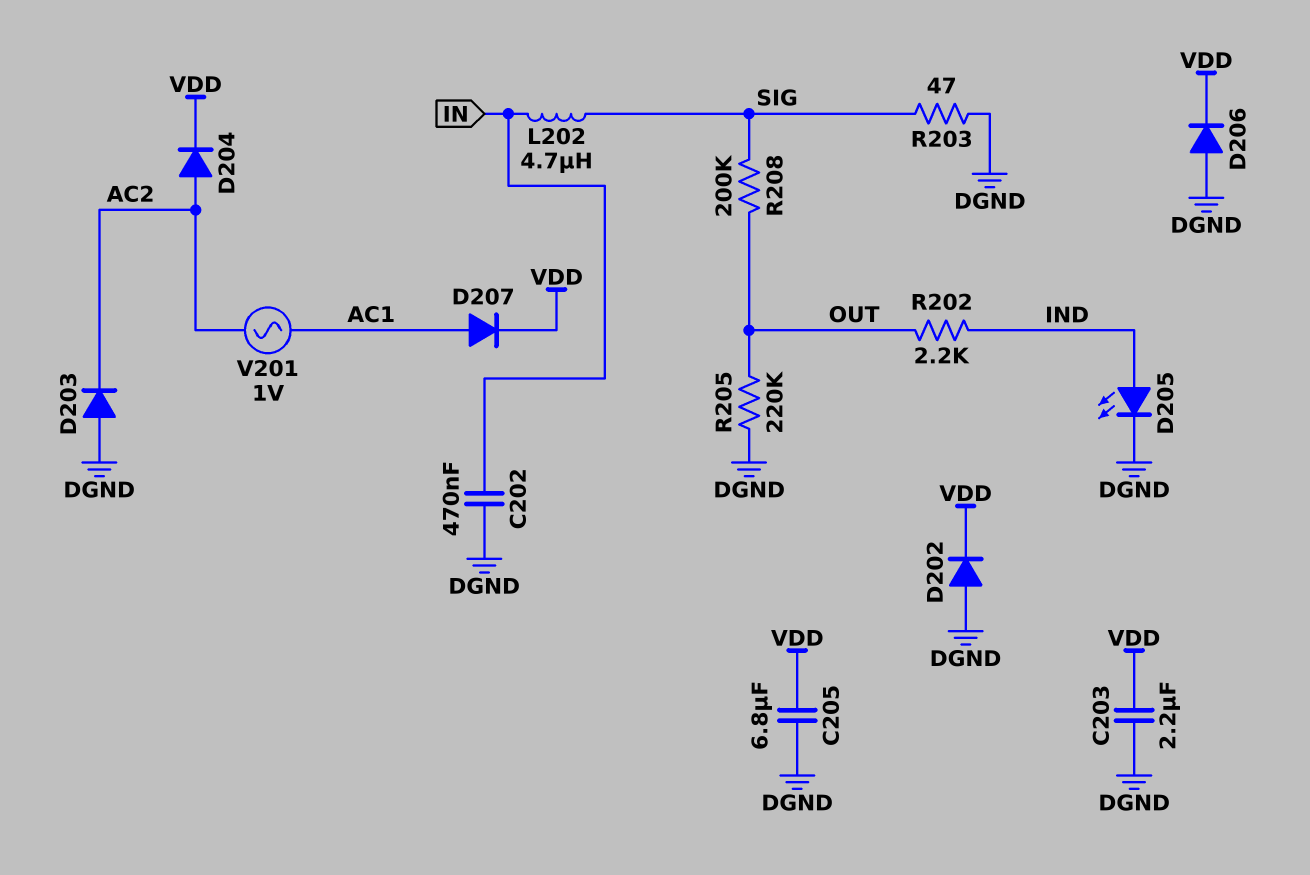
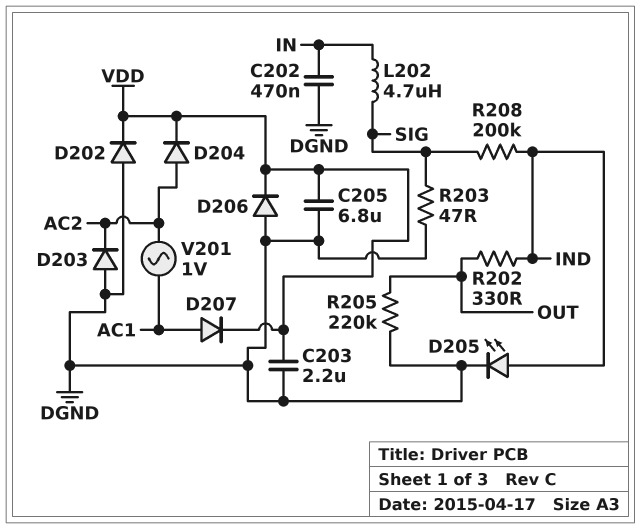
R202: 2.2k (IND, OUT) -> 330 (IND, OUT)
R208: 200k (OUT, SIG) -> 200k (IND, SIG)

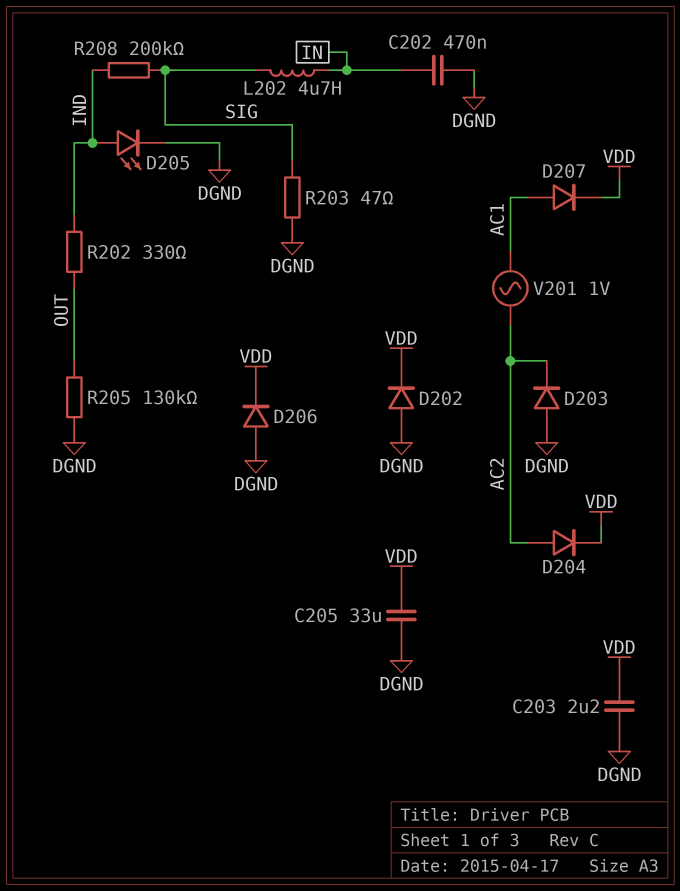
C205: 6.8uF (DGND, VDD) -> 33uF (DGND, VDD)
R205: 220k (DGND, OUT) -> 130k (DGND, OUT)

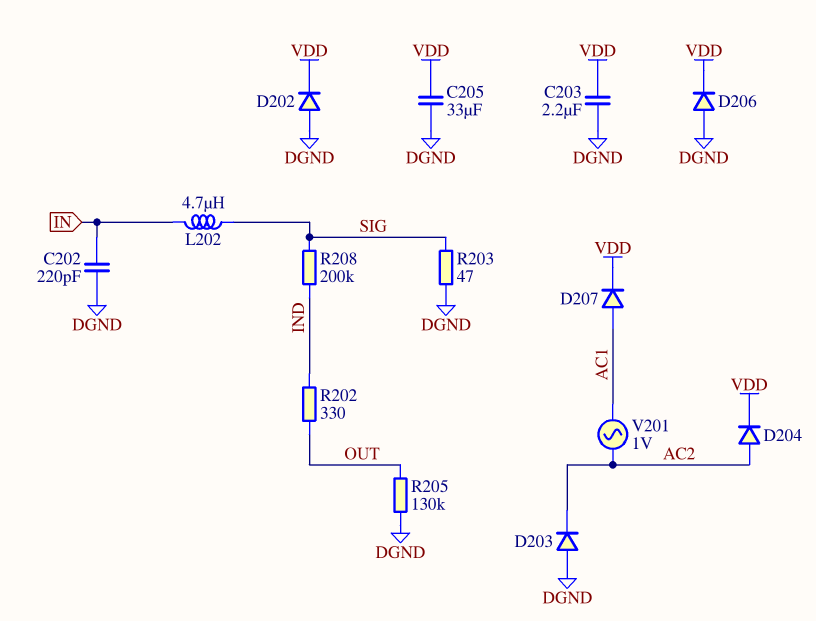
C202: 470nF (DGND, IN) -> 220pF (DGND, IN)
D205: LED (A IND, K DGND) -> none

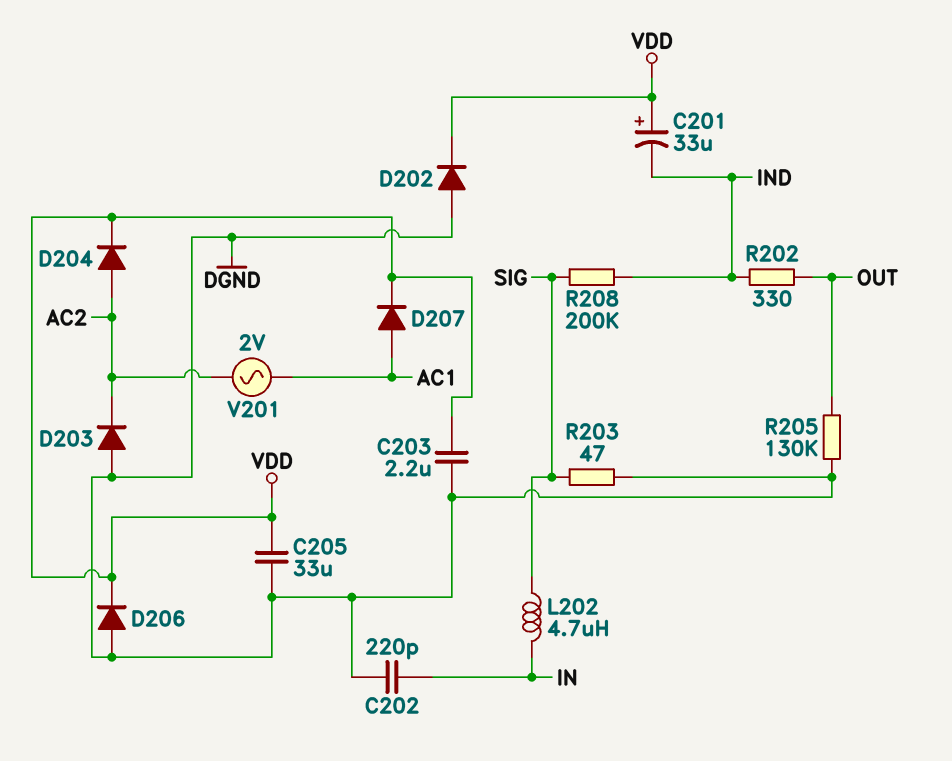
C201: none -> 33uF (plus VDD, minus IND)
V201: AC 1V (AC1, AC2) -> AC 2V (AC1, AC2)

